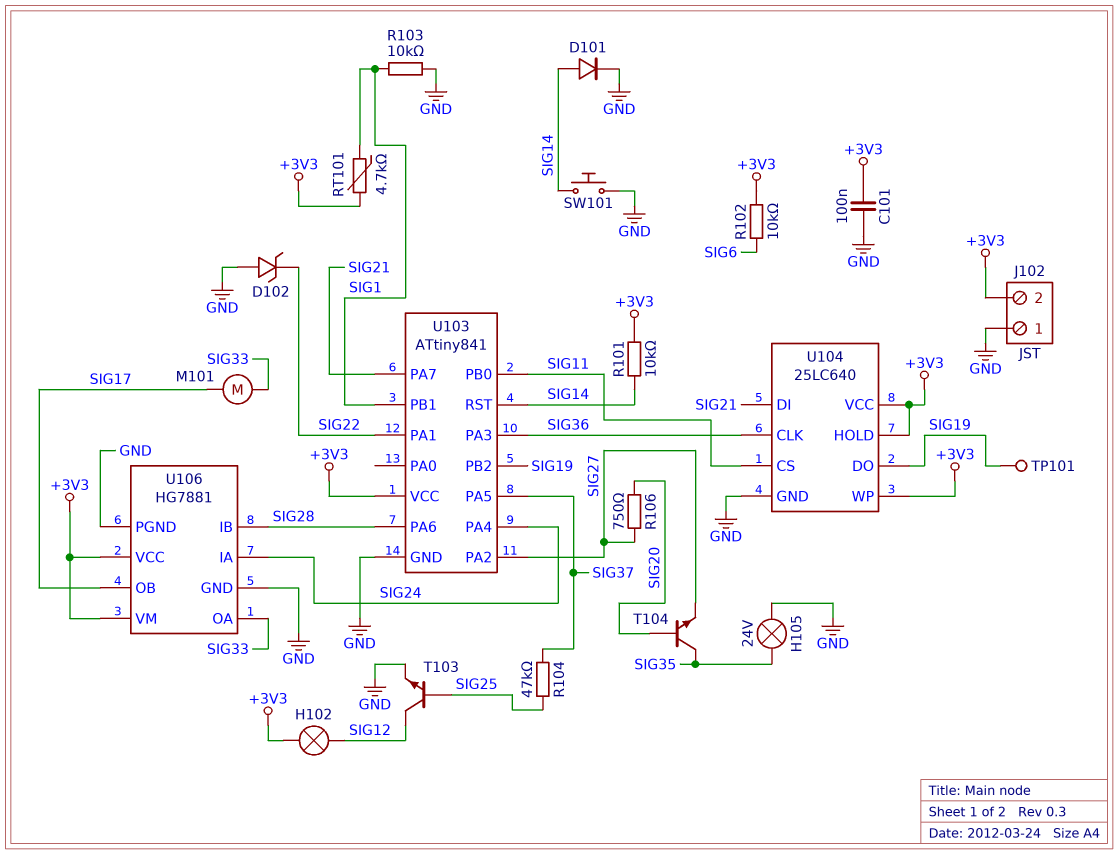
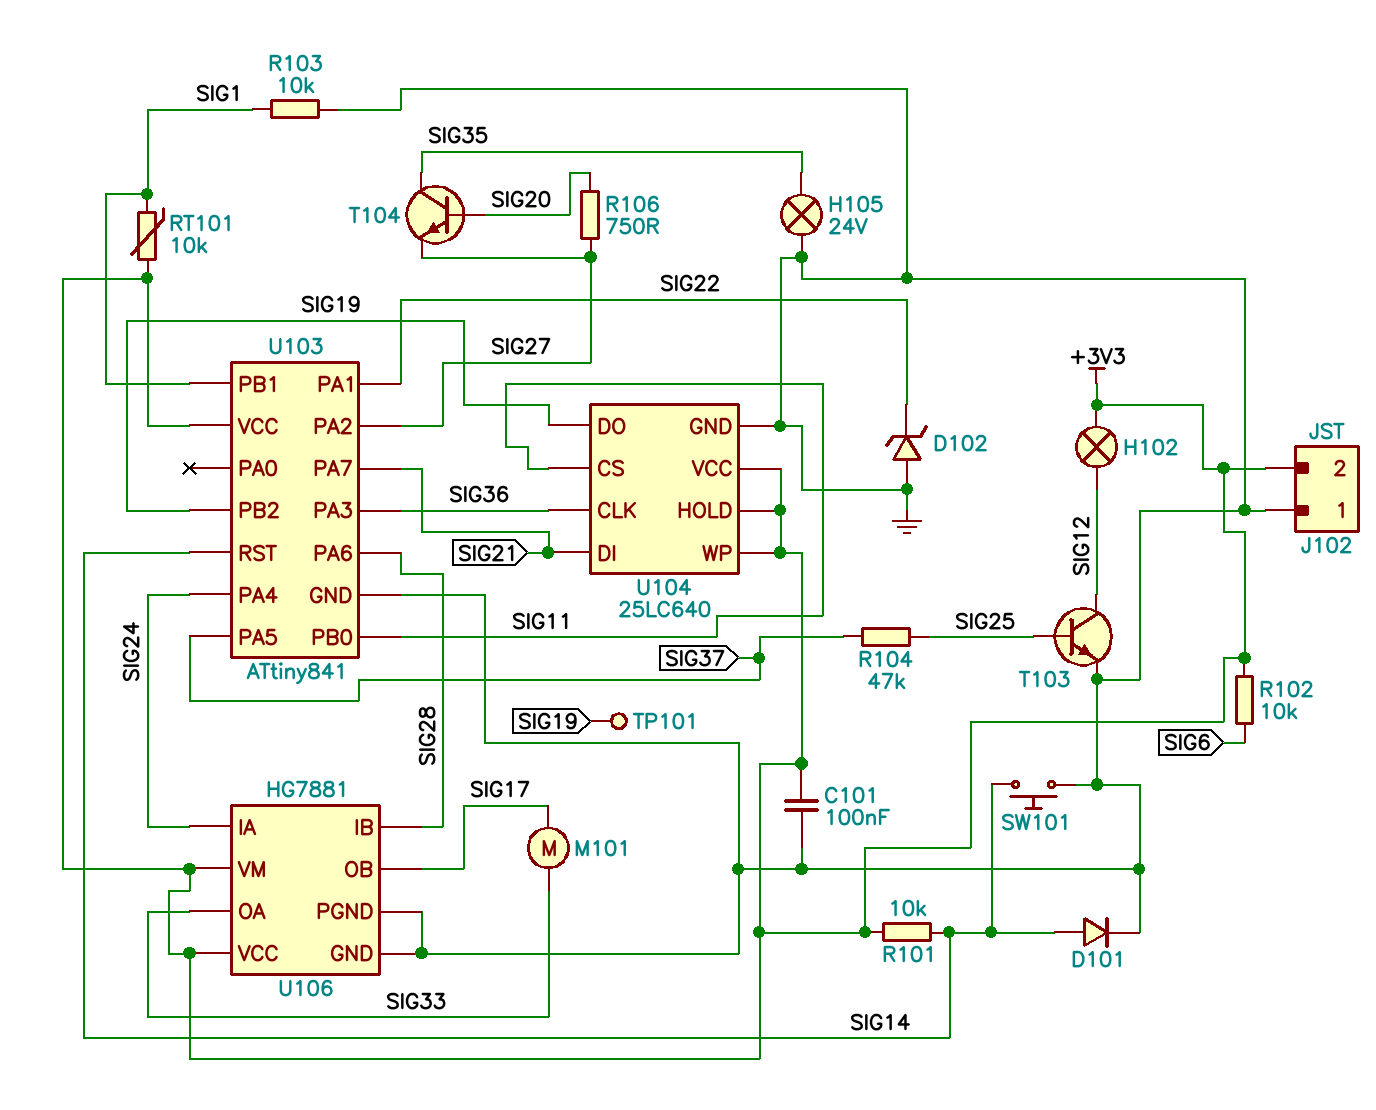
RT101: 4.7k (+3V3, SIG1) -> 10k (+3V3, SIG1)

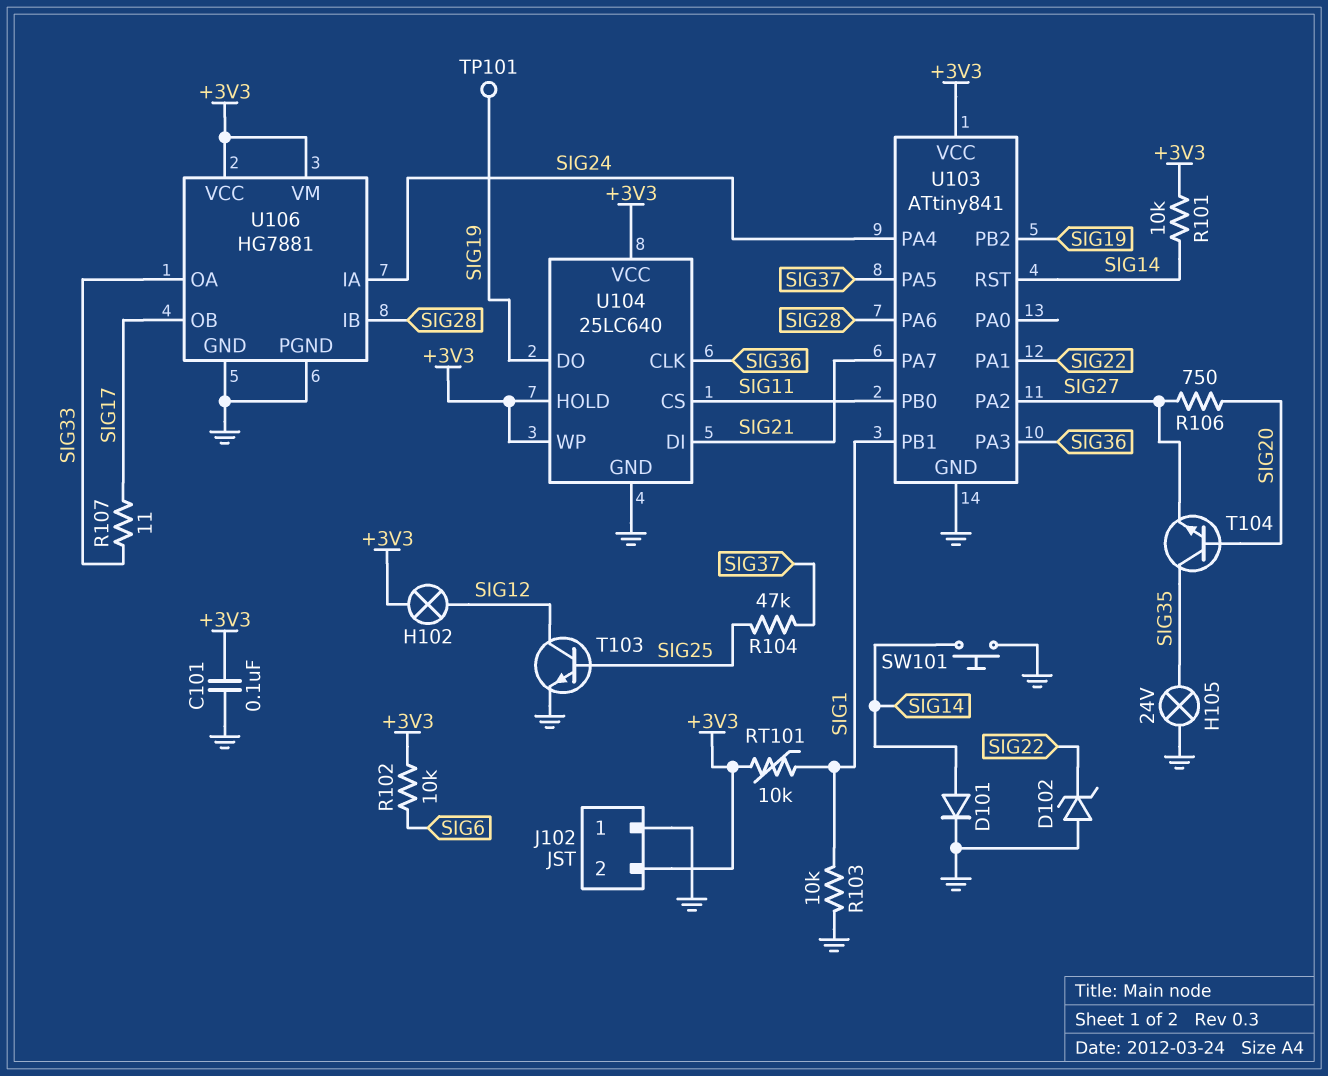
M101: motor (SIG17, SIG33) -> none
R107: none -> 11 (SIG17, SIG33)

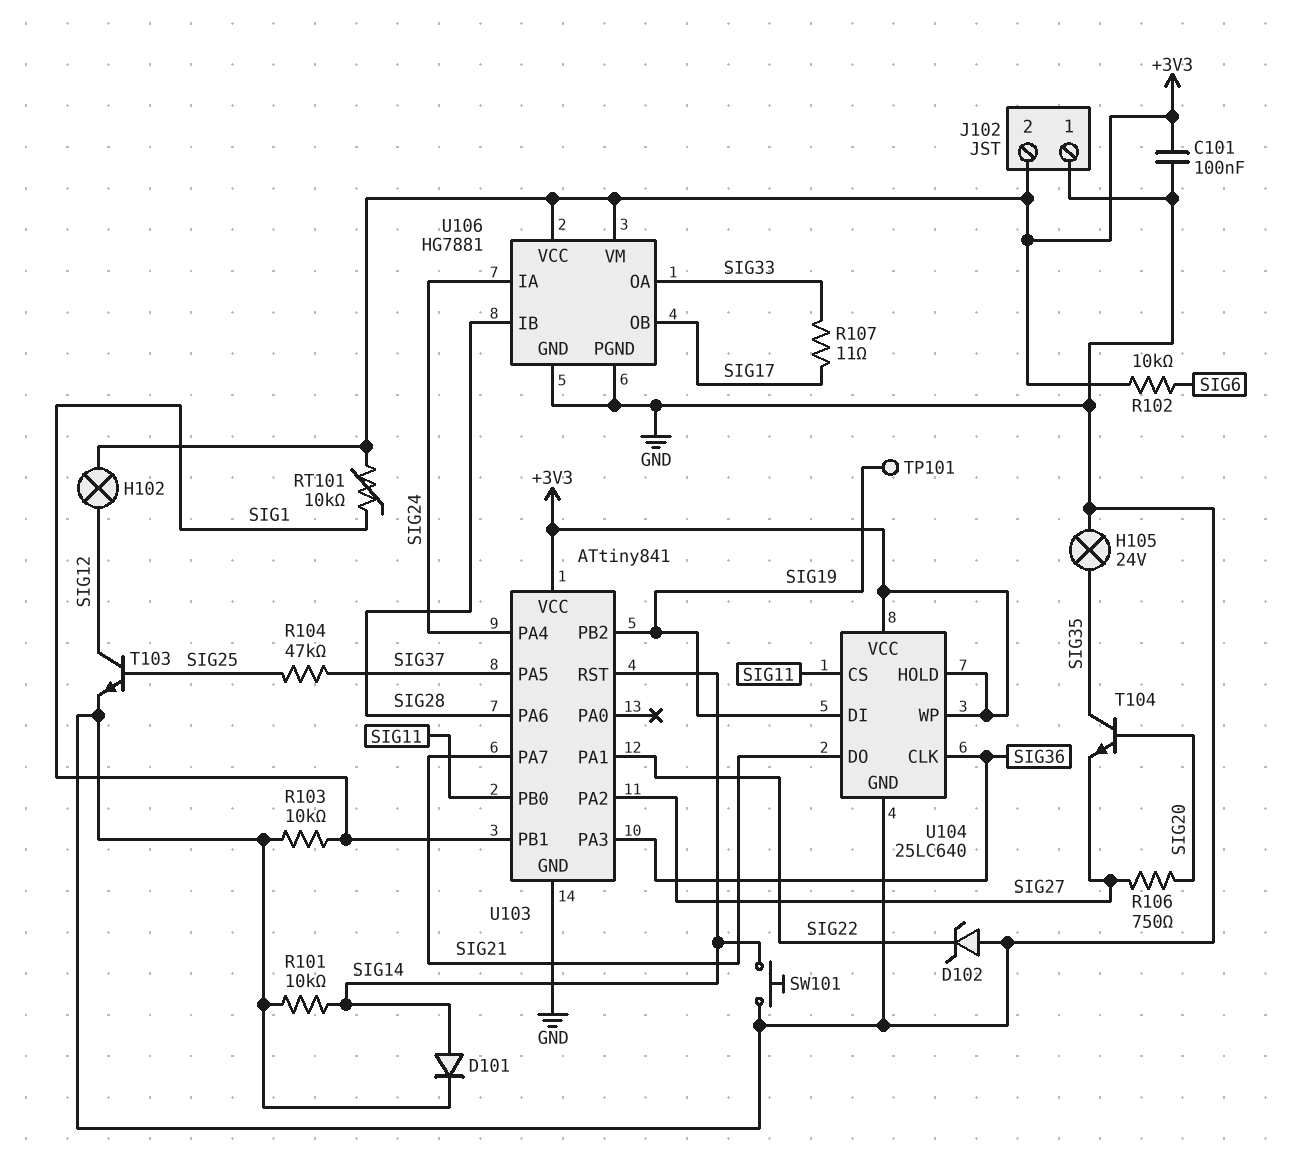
R101: 10k (+3V3, SIG14) -> 10k (GND, SIG14)
U104 pin DI: SIG21 -> SIG19
U104 pin DO: SIG19 -> SIG21

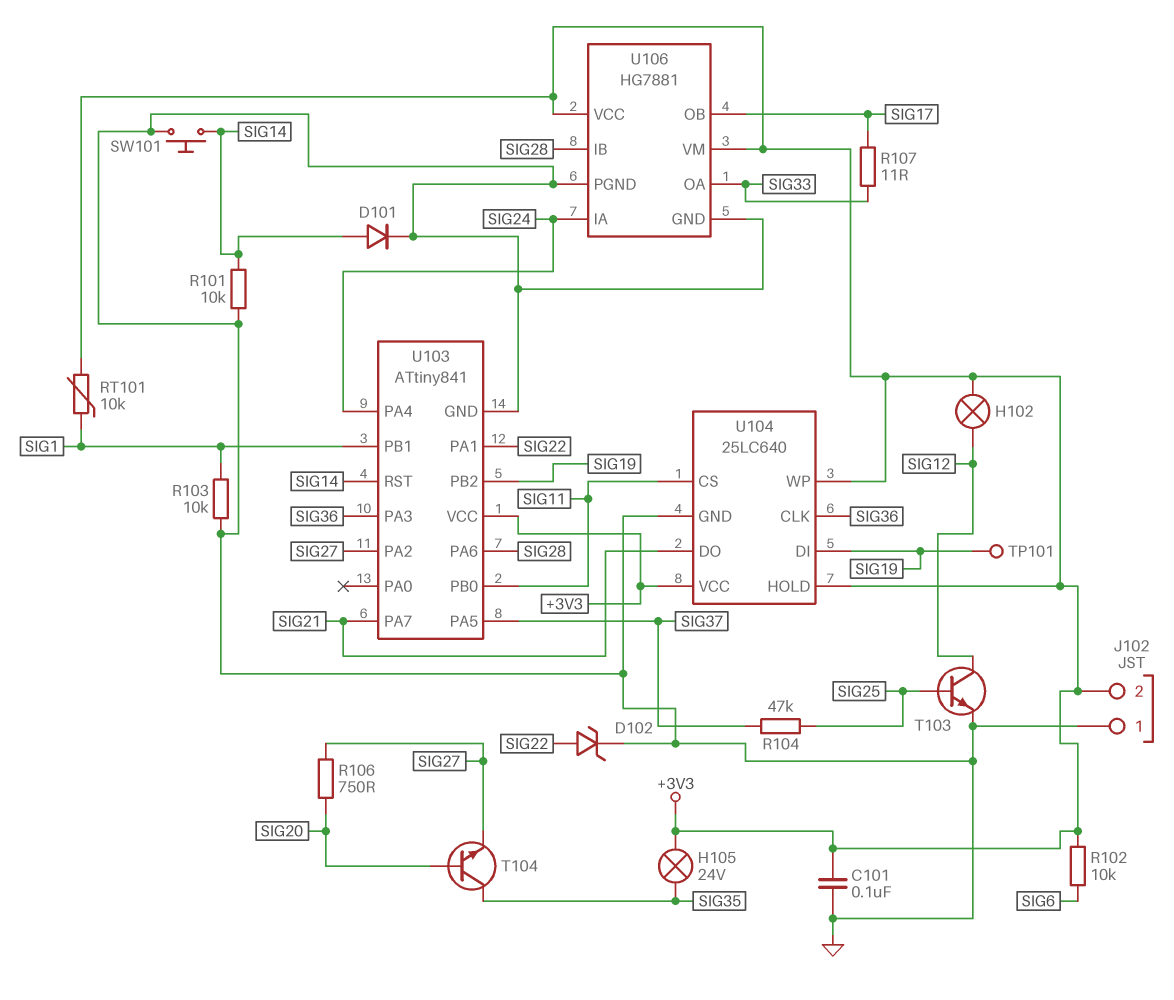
D102: zener (A GND, K SIG22) -> zener (A SIG22, K GND)
H105: lamp 24V (GND, SIG35) -> lamp 24V (+3V3, SIG35)

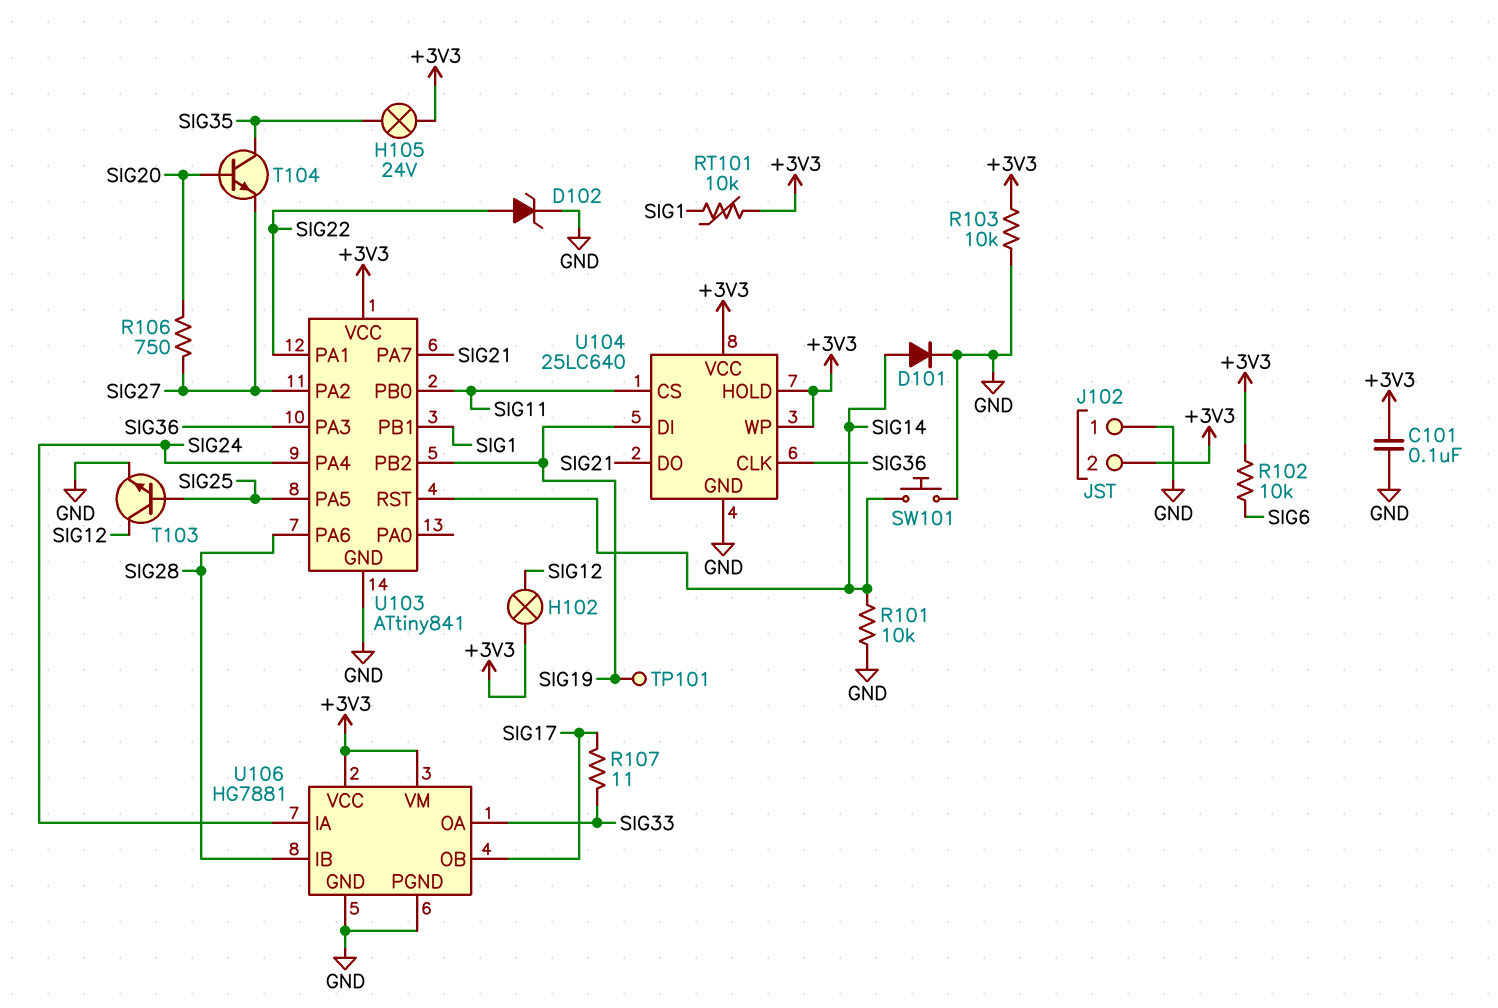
R103: 10k (GND, SIG1) -> 10k (+3V3, GND)
R104: 47k (SIG25, SIG37) -> none
U103 pin PA5: SIG37 -> SIG25

